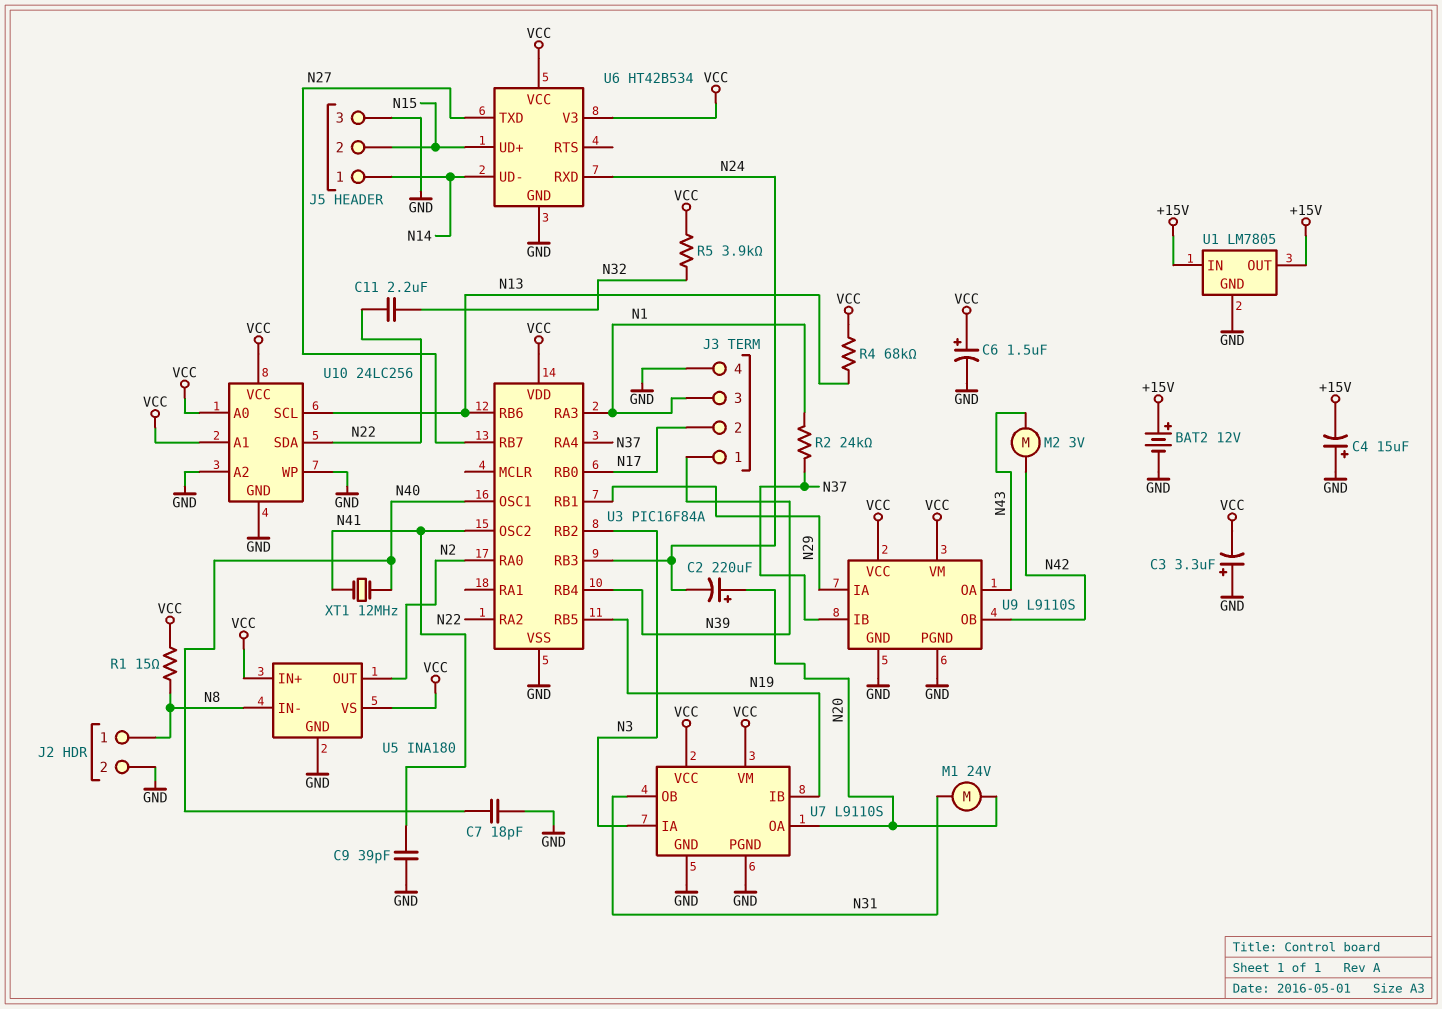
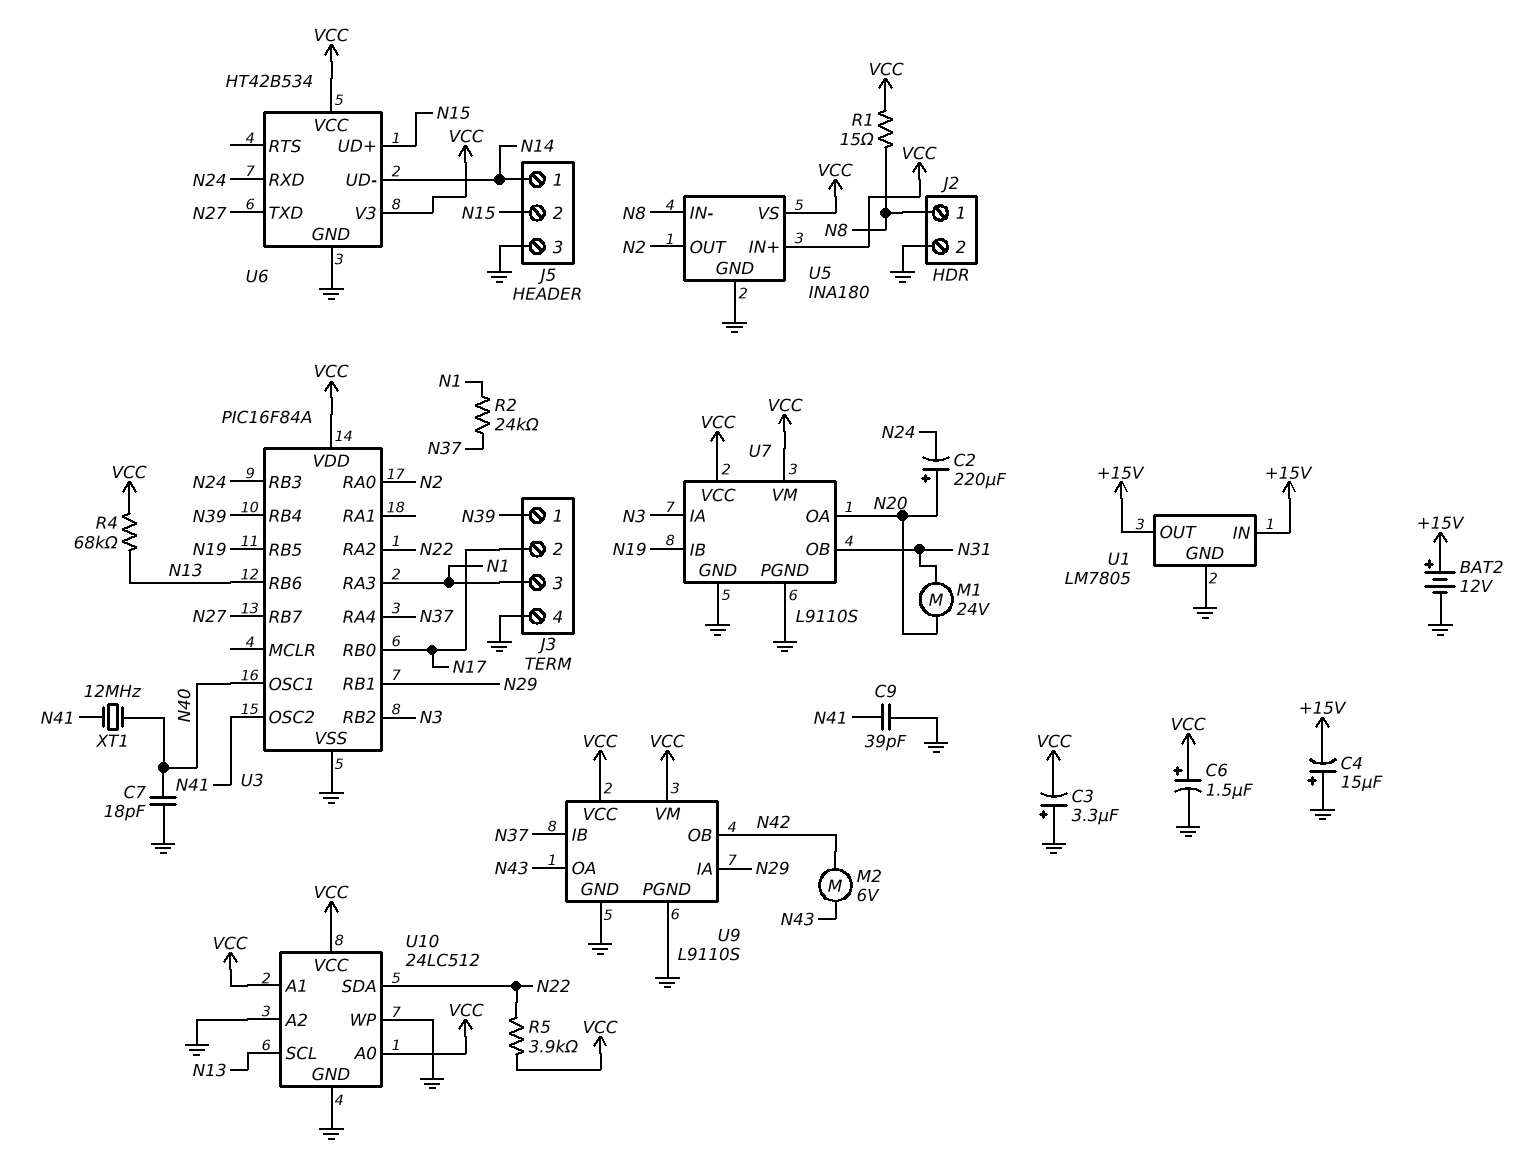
C11: 2.2uF (N22, N32) -> none
M2: motor 3V (N42, N43) -> motor 6V (N42, N43)
R5: 3.9k (N32, VCC) -> 3.9k (N22, VCC)
U10: 24LC256 -> 24LC512

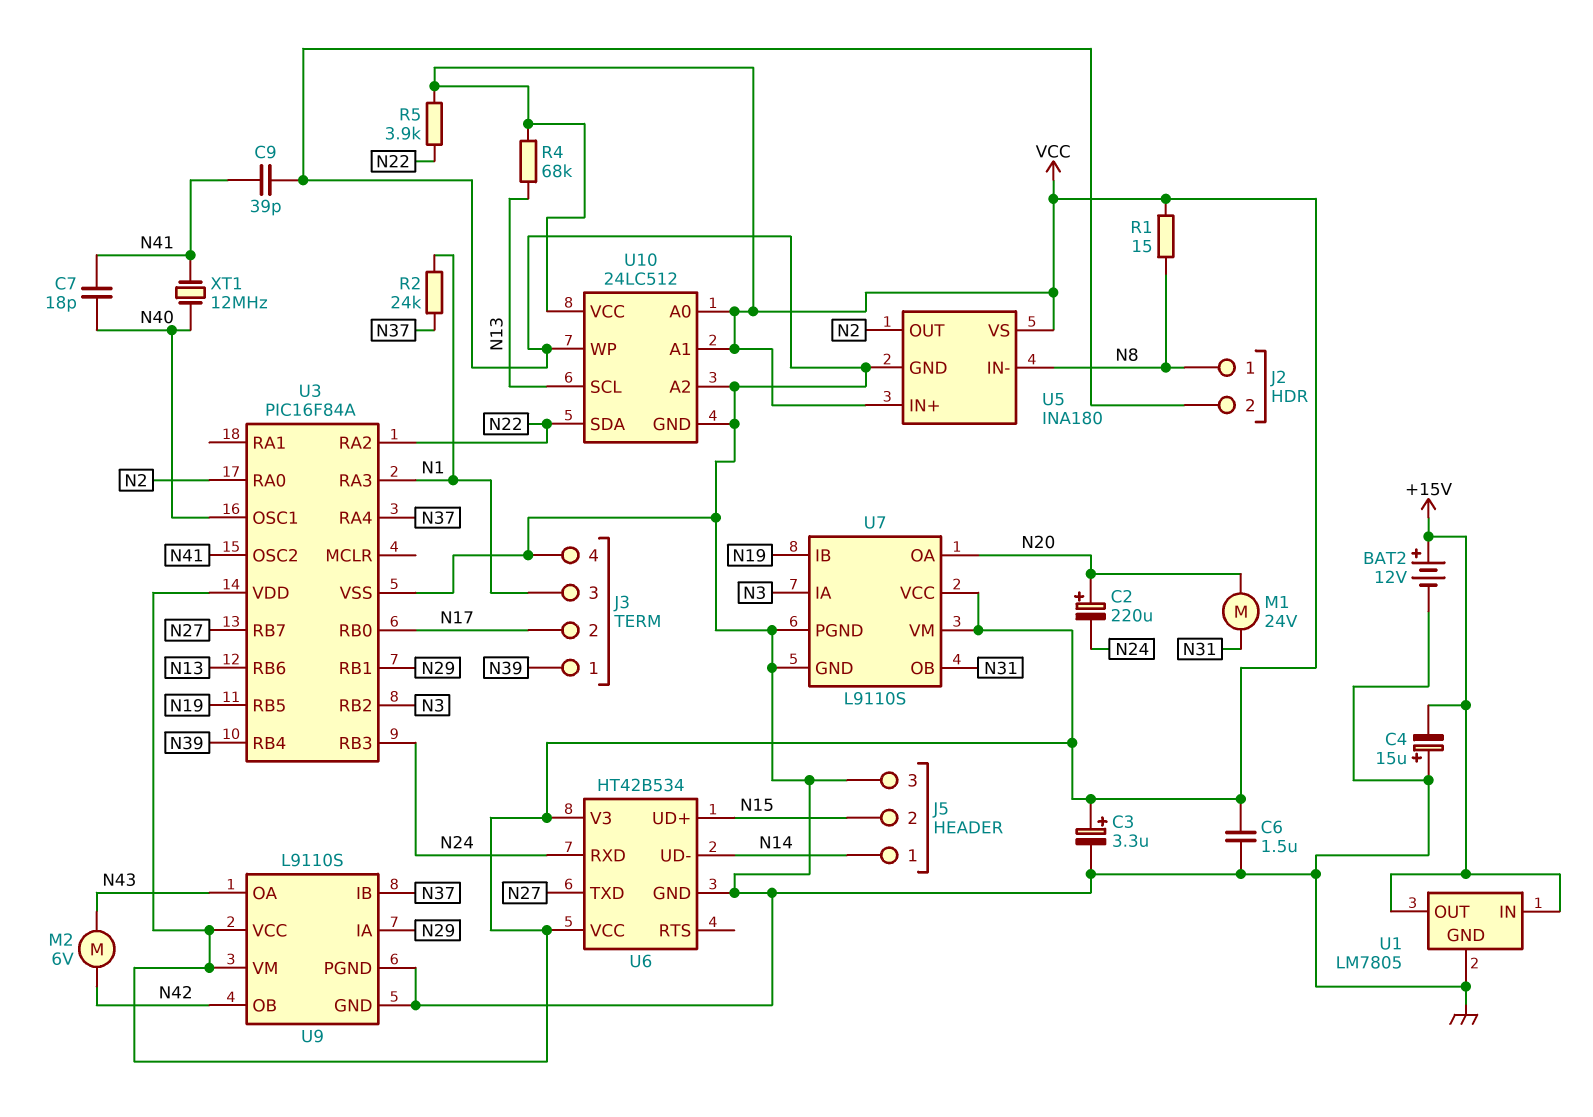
C3: 3.3uF (plus GND, minus VCC) -> 3.3uF (plus VCC, minus GND)
C6: 1.5uF (plus VCC, minus GND) -> 1.5uF (GND, VCC)
C7: 18pF (GND, N40) -> 18pF (N40, N41)

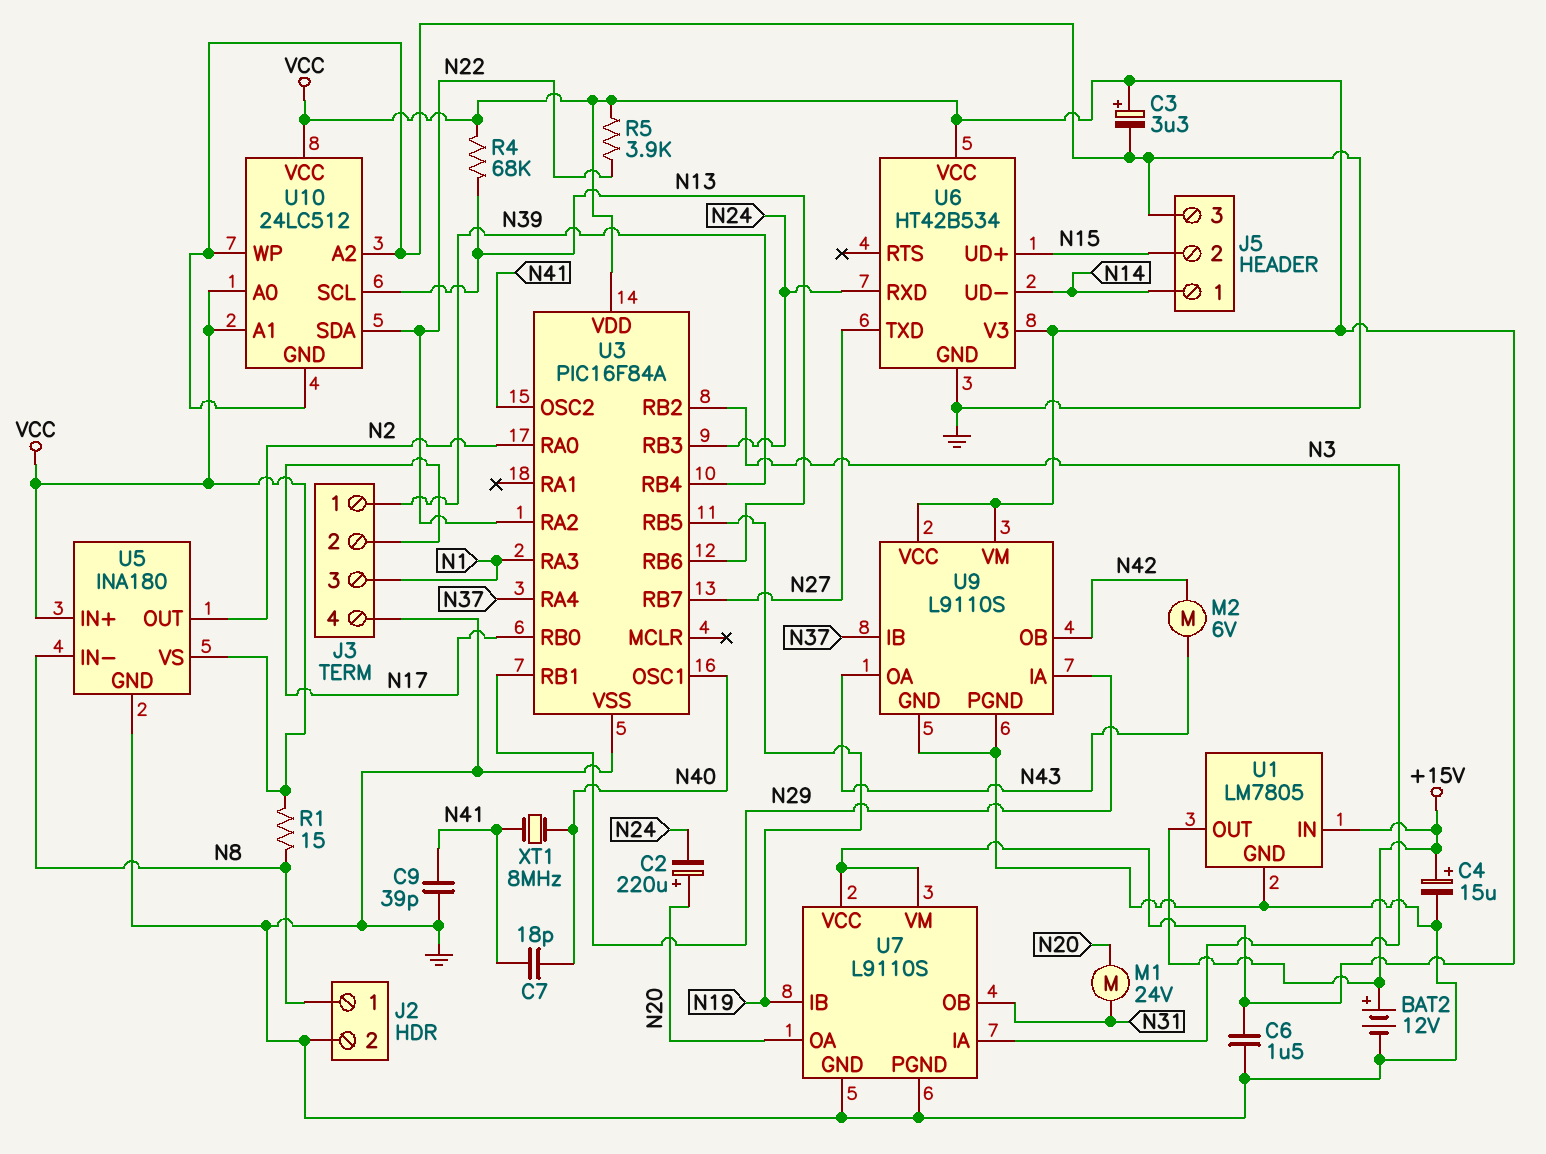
C4: 15uF (plus GND, minus +15V) -> 15uF (plus +15V, minus GND)
R2: 24k (N1, N37) -> none
XT1: 12MHz (N40, N41) -> 8MHz (N40, N41)

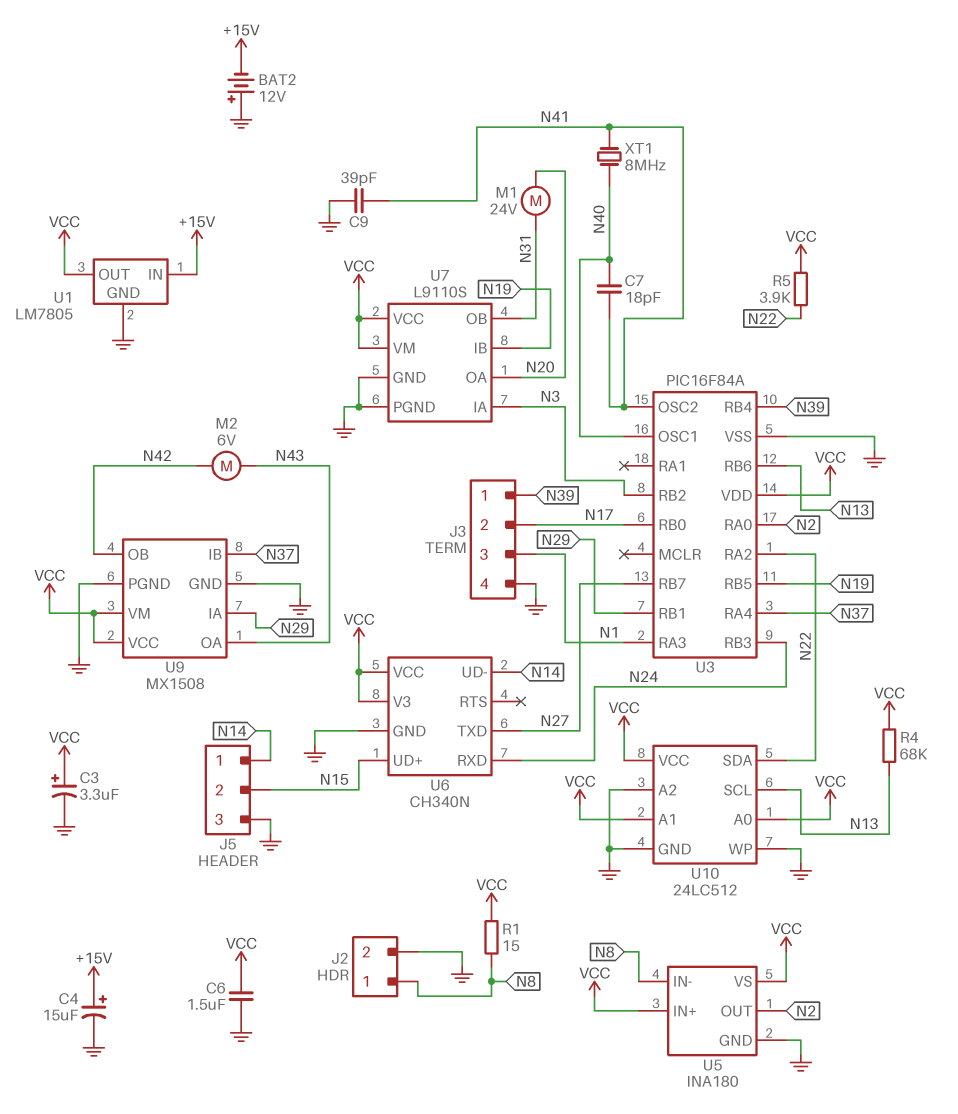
BAT2: 12V (plus +15V, minus GND) -> 12V (plus GND, minus +15V)
C2: 220uF (plus N20, minus N24) -> none
U1 pin OUT: +15V -> VCC
U6: HT42B534 -> CH340N
U9: L9110S -> MX1508

